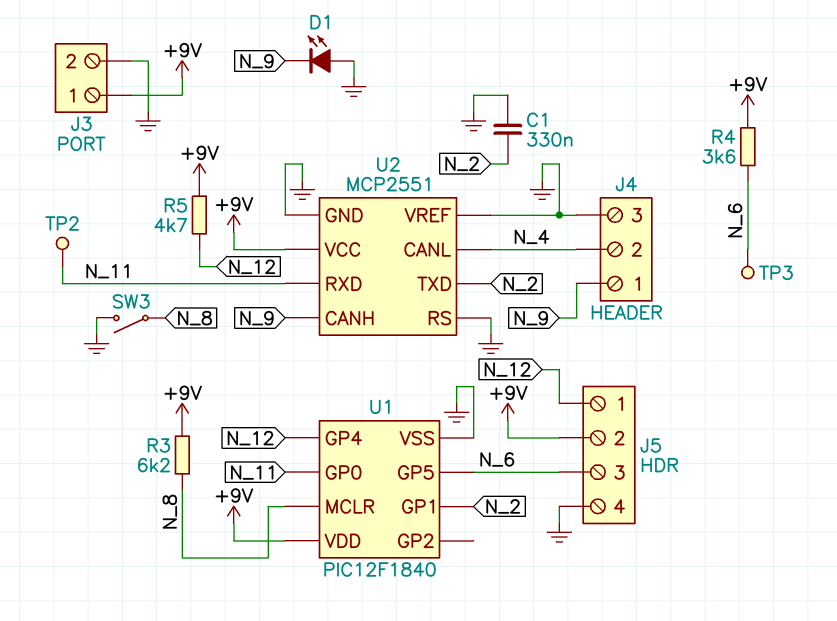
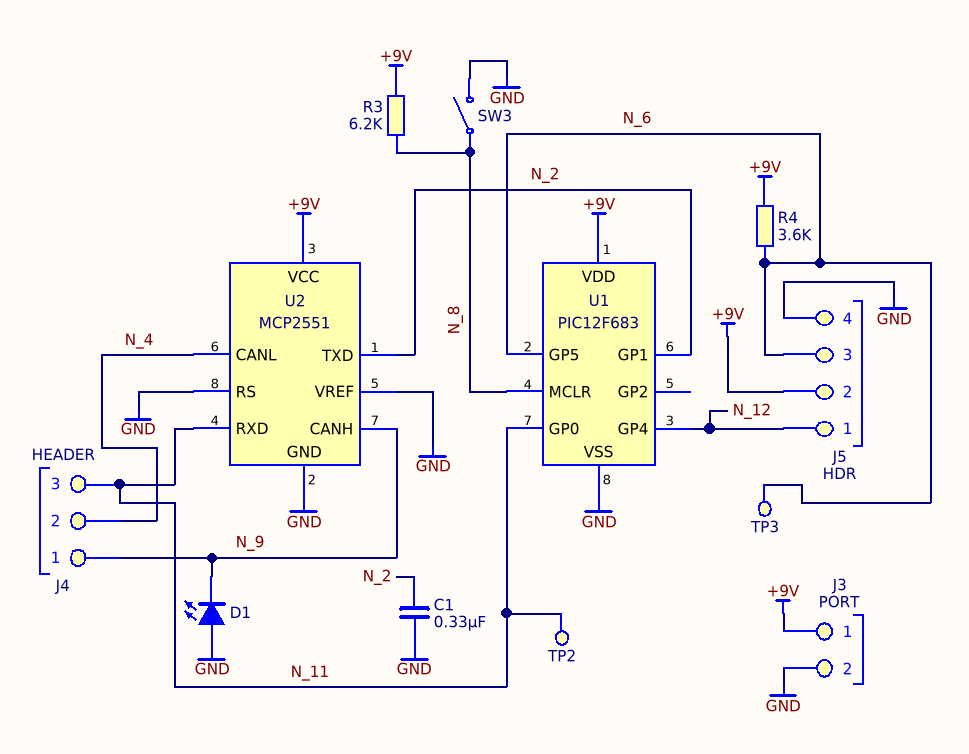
J4 pin 3: GND -> N_11
R5: 4.7k (+9V, N_12) -> none
U1: PIC12F1840 -> PIC12F683

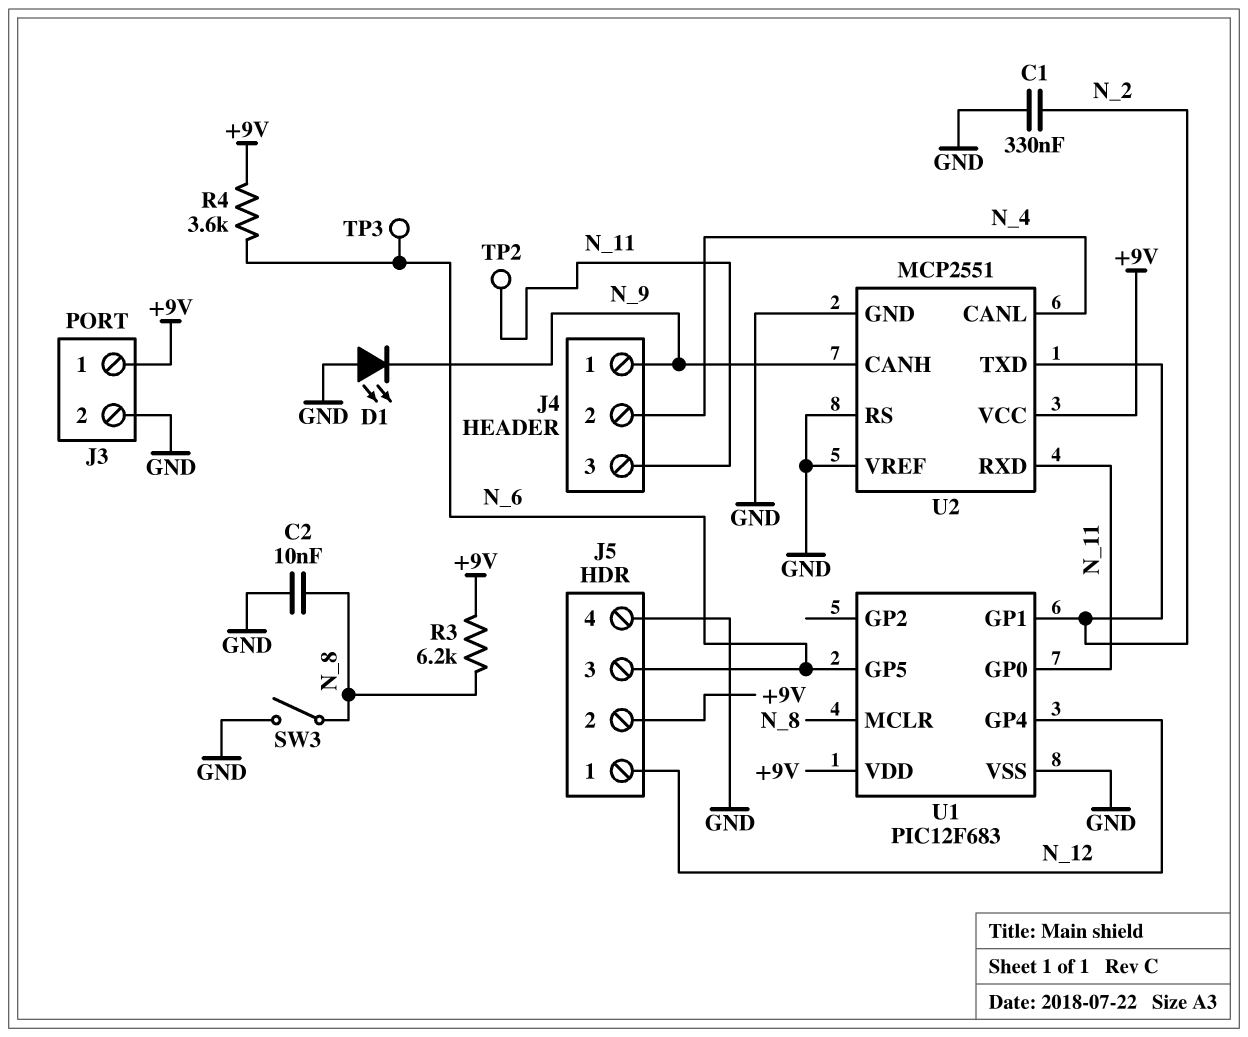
C2: none -> 10nF (GND, N_8)

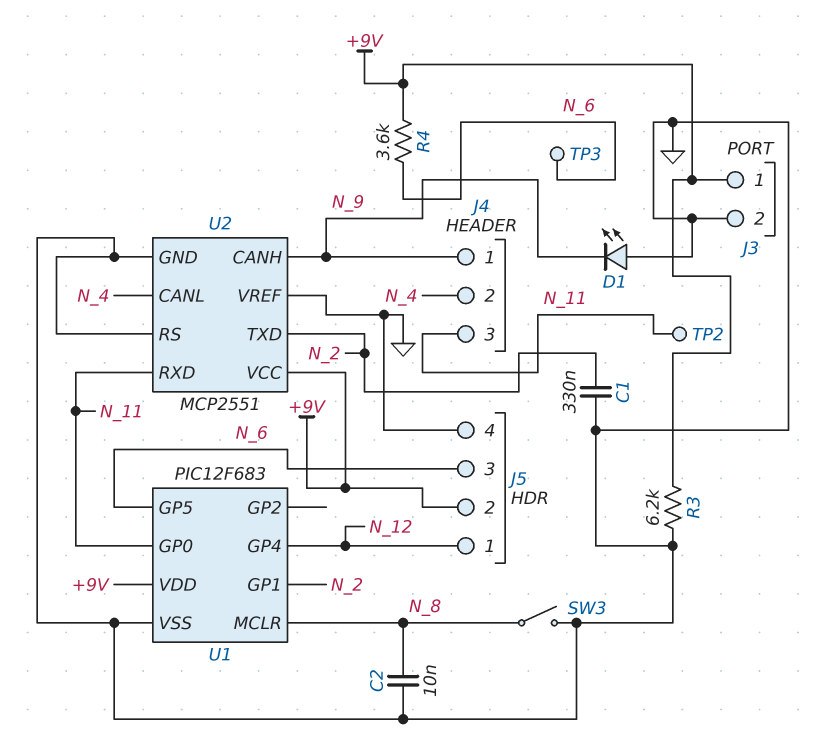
R3: 6.2k (+9V, N_8) -> 6.2k (+9V, GND)

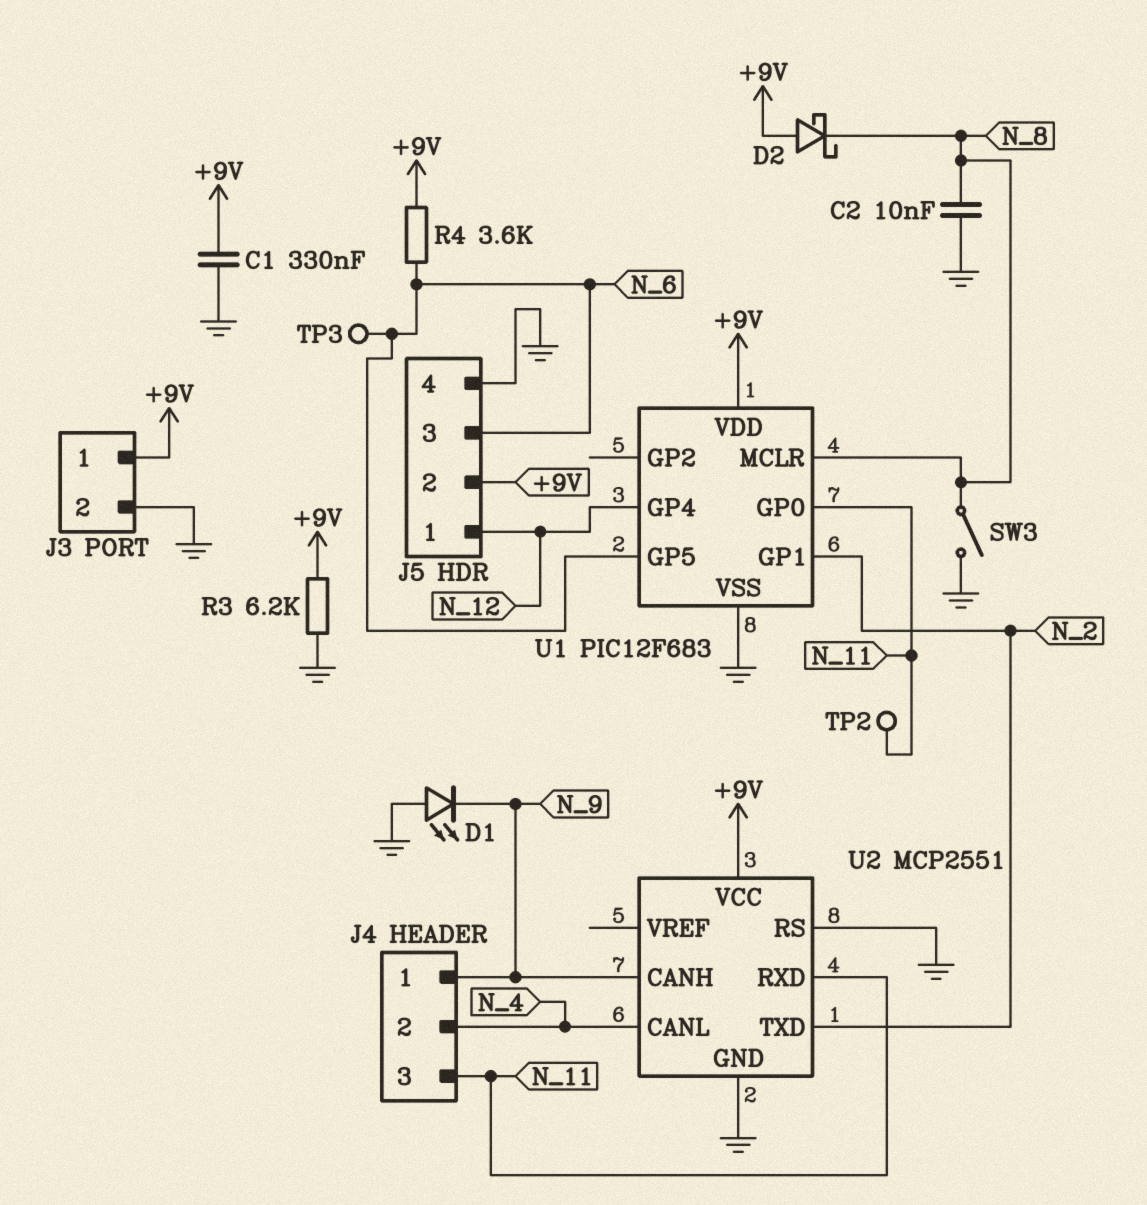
C1: 330nF (GND, N_2) -> 330nF (+9V, GND)
D2: none -> schottky (A +9V, K N_8)
U2 pin VREF: GND -> none

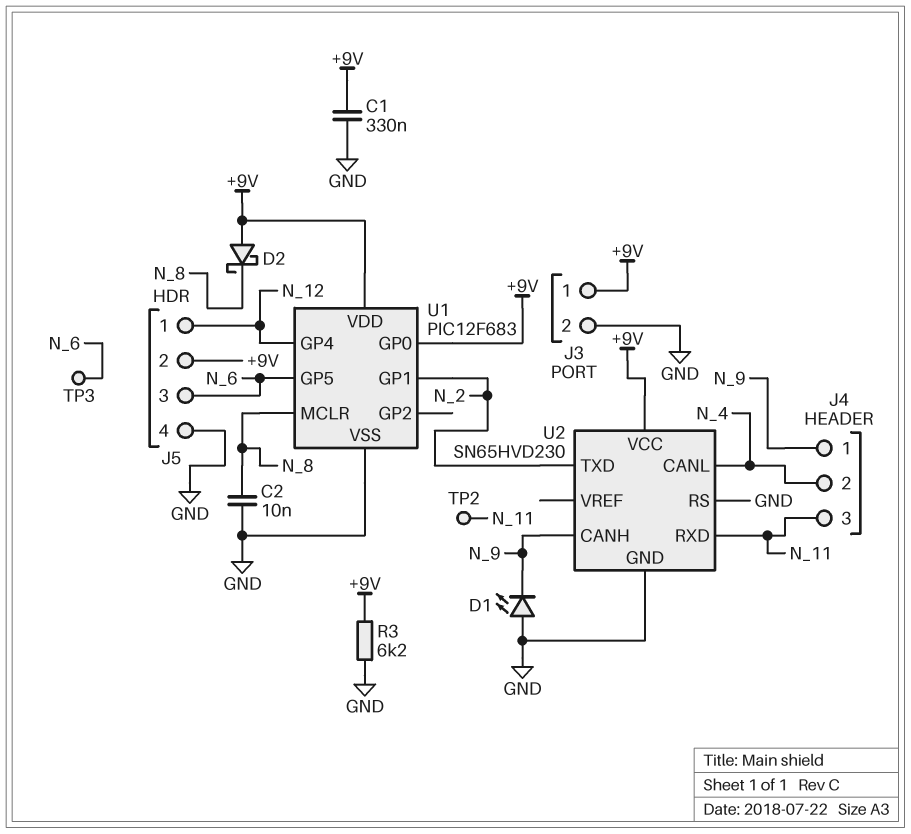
R4: 3.6k (+9V, N_6) -> none
SW3: switch (GND, N_8) -> none
U1 pin GP0: N_11 -> +9V
U2: MCP2551 -> SN65HVD230

